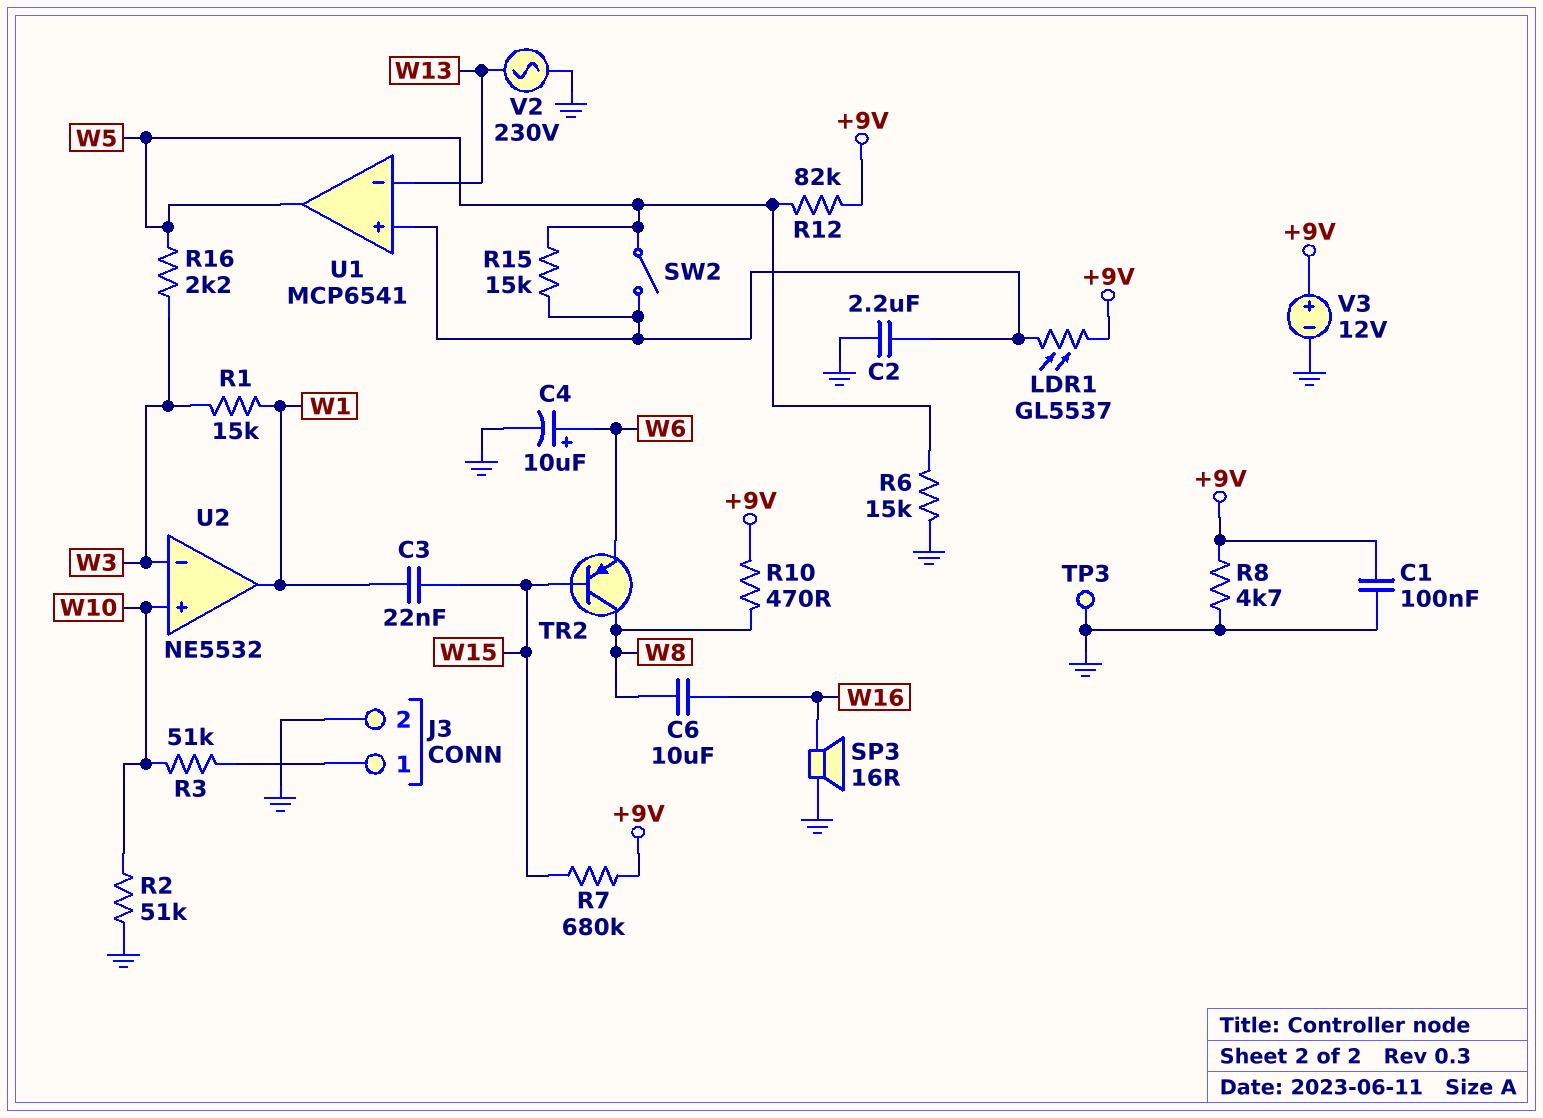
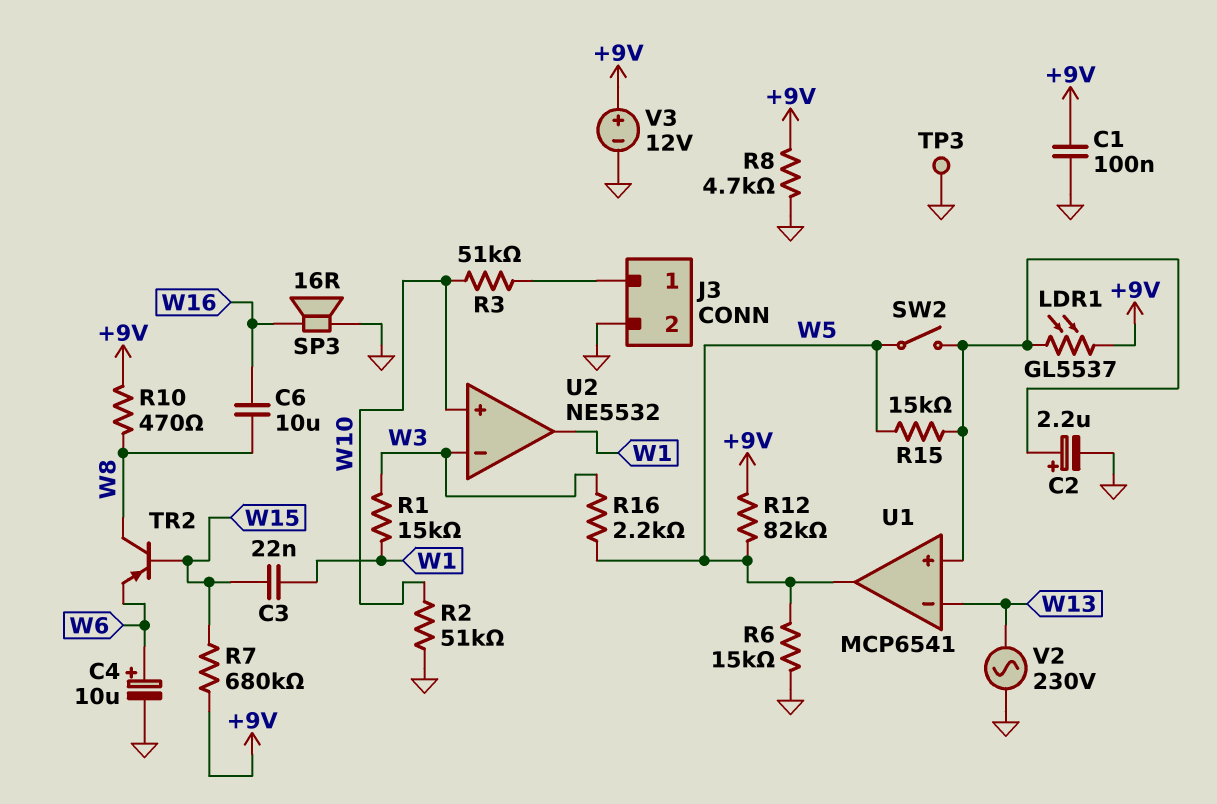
C2: 2.2uF (GND, U1/in+) -> 2.2uF (plus U1/in+, minus GND)

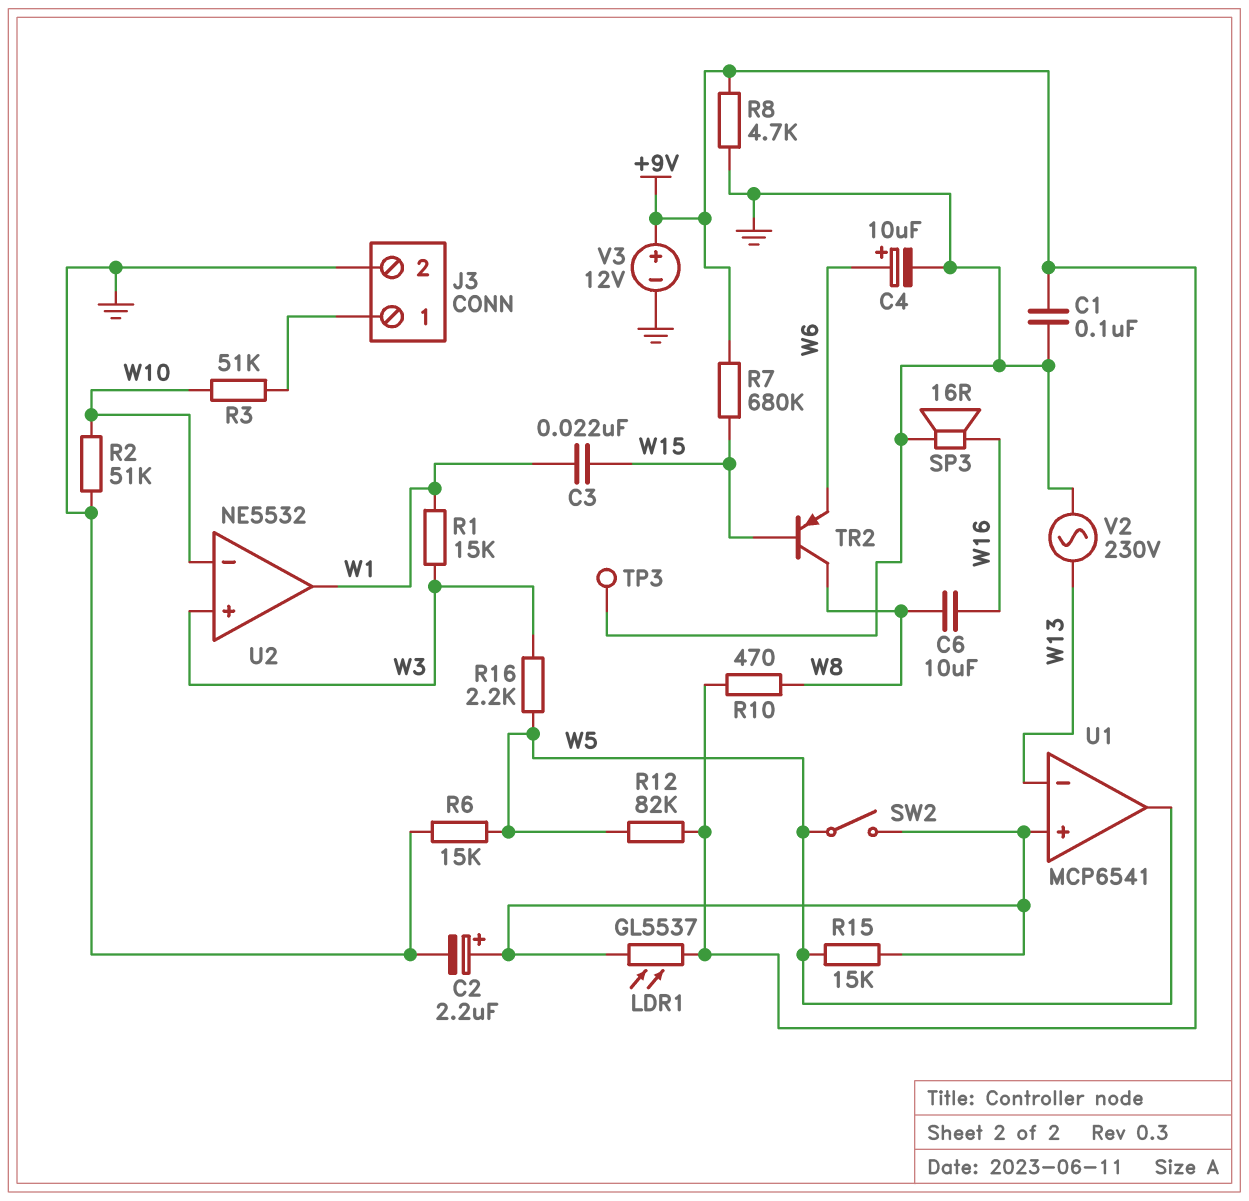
U2 pin in+: W10 -> W3
U2 pin in-: W3 -> W10

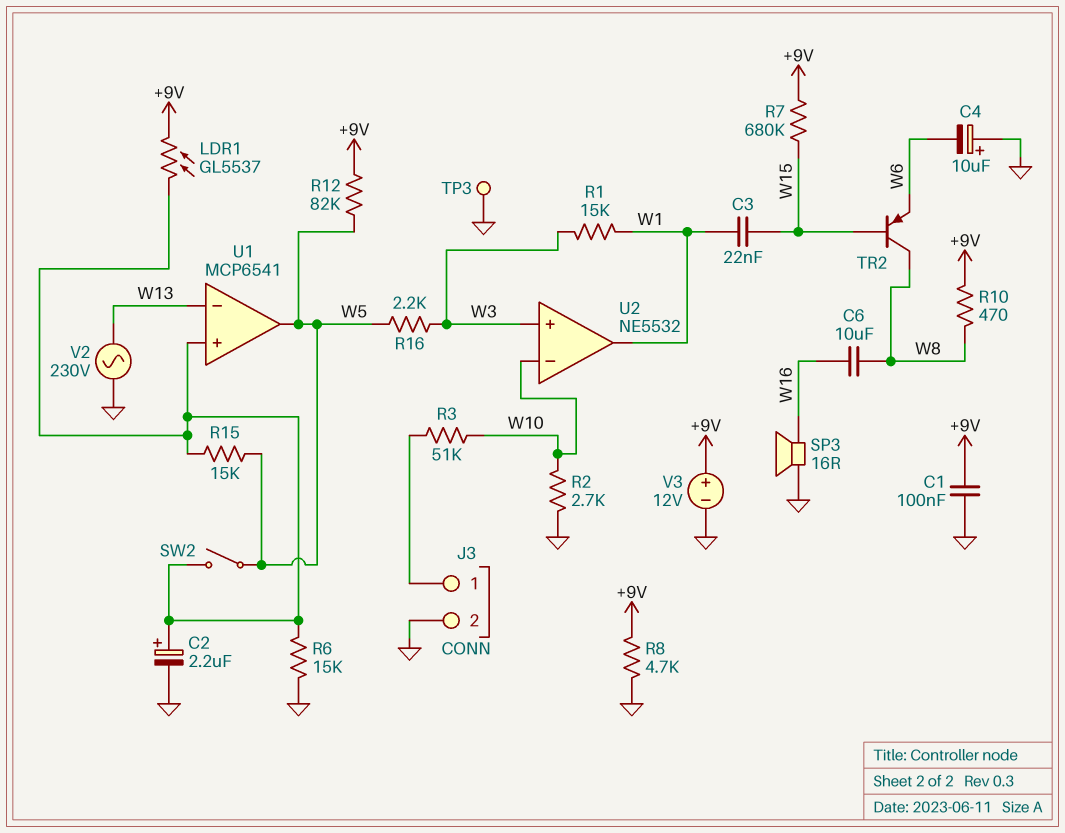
C4: 10uF (plus W6, minus GND) -> 10uF (plus GND, minus W6)
R2: 51k (GND, W10) -> 2.7k (GND, W10)
R6: 15k (GND, W5) -> 15k (GND, U1/in+)

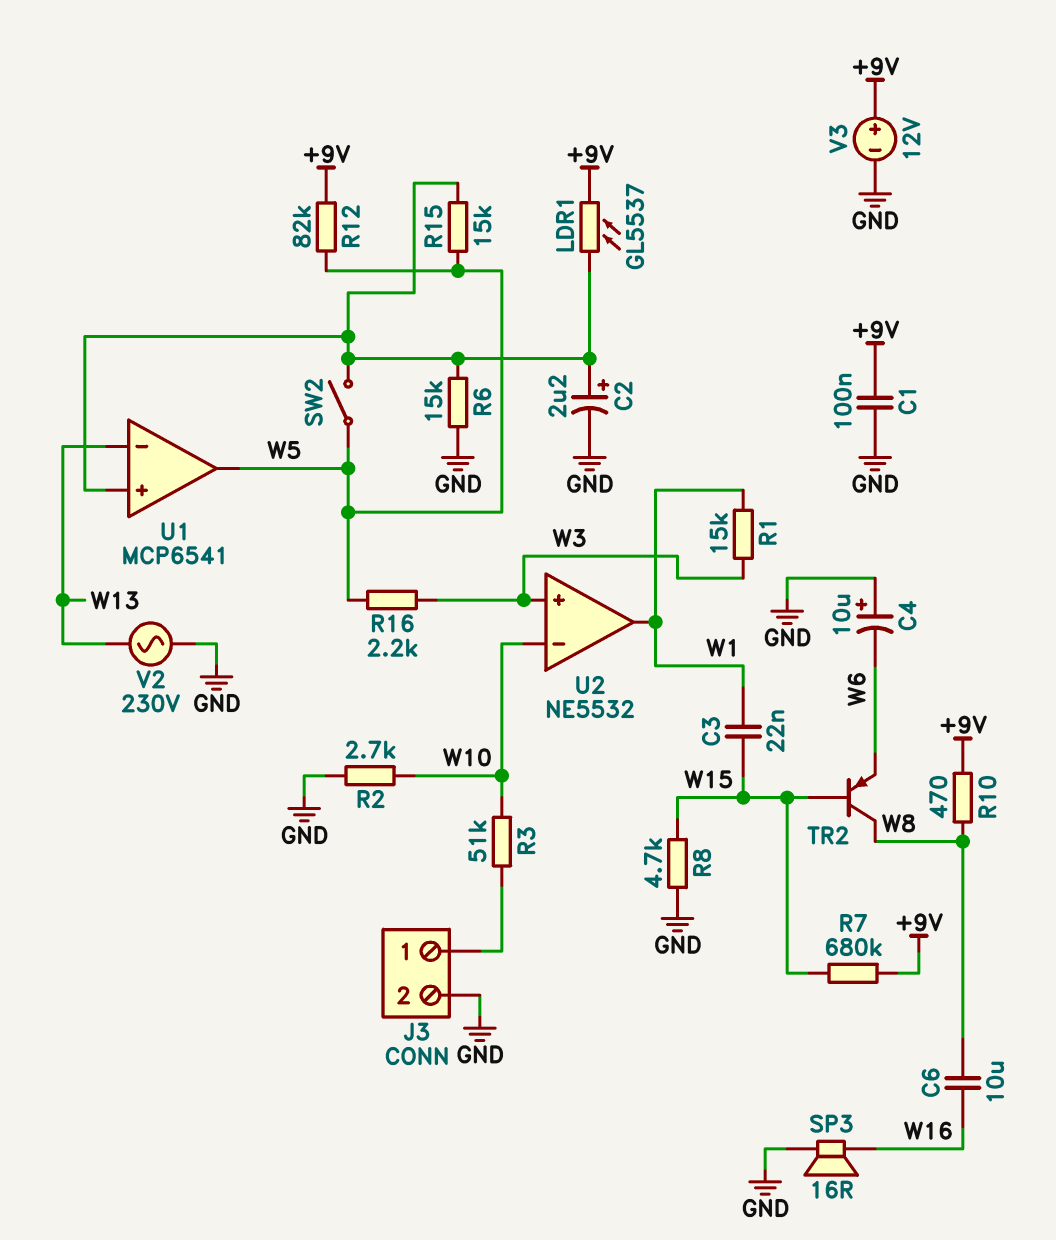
R8: 4.7k (+9V, GND) -> 4.7k (GND, W15)
TP3: test point (GND) -> none

